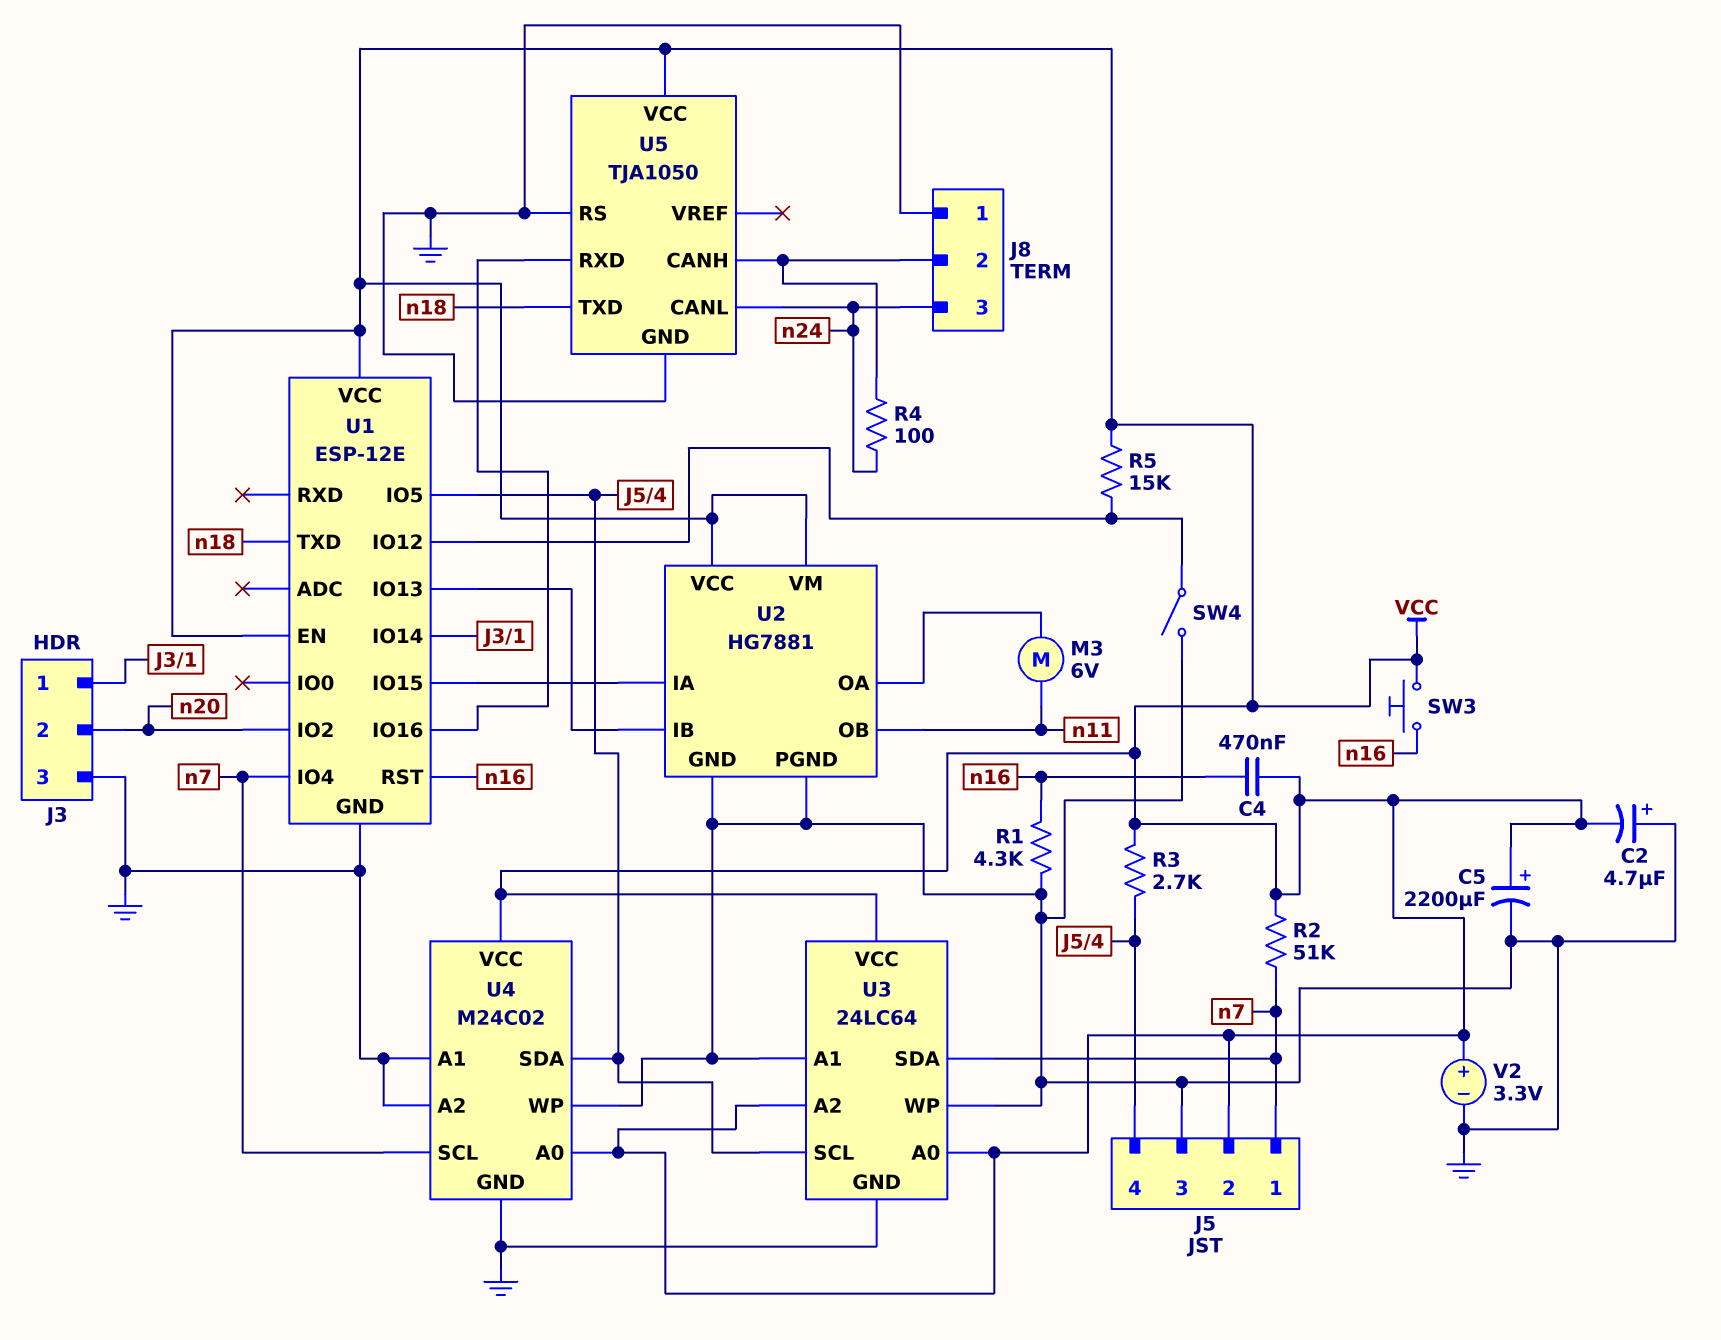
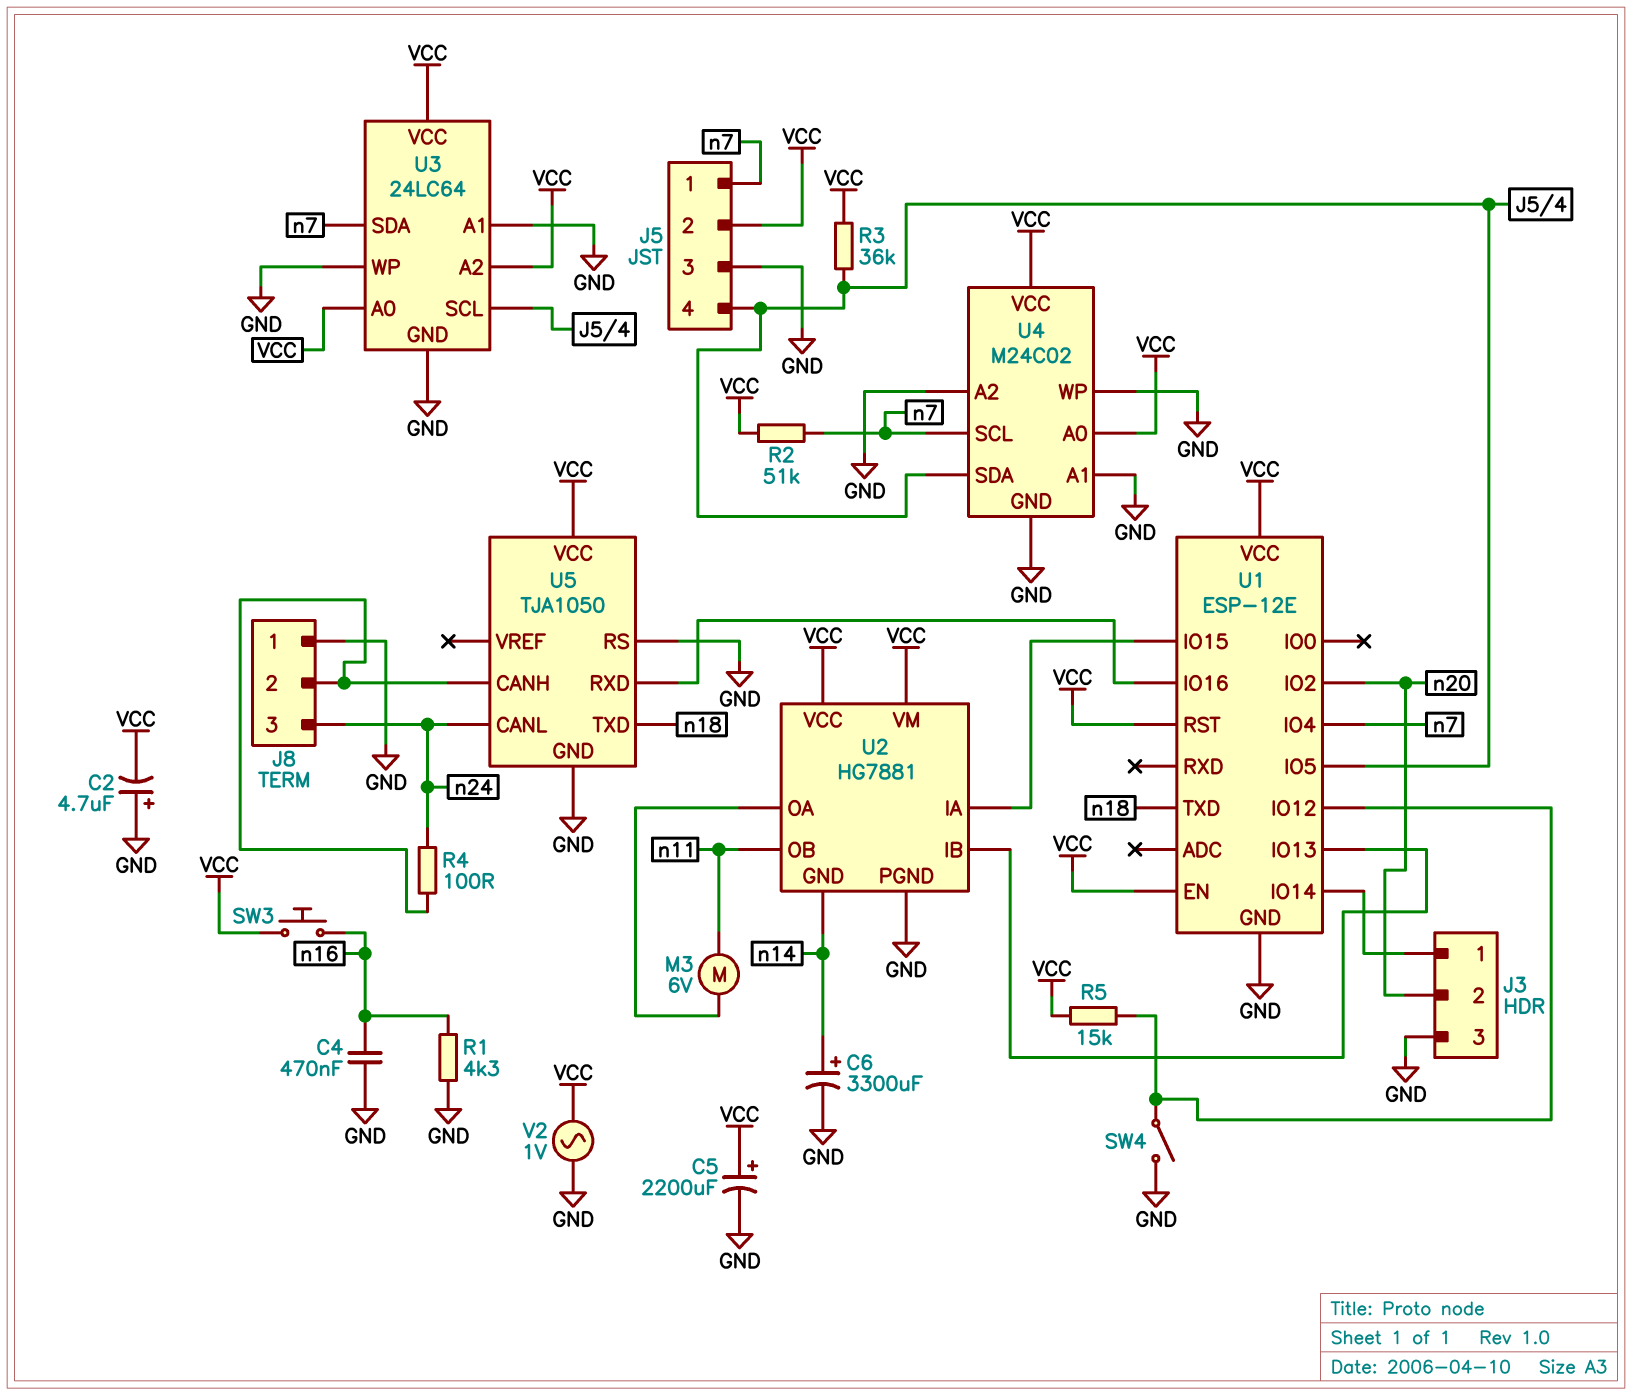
C4: 470nF (VCC, n16) -> 470nF (GND, n16)
C6: none -> 3300uF (plus n14, minus GND)
R3: 2.7k (J5/4, VCC) -> 36k (J5/4, VCC)
U1 pin RST: n16 -> VCC
U2 pin GND: GND -> n14
V2: 3.3V (plus VCC, minus GND) -> AC 1V (GND, VCC)

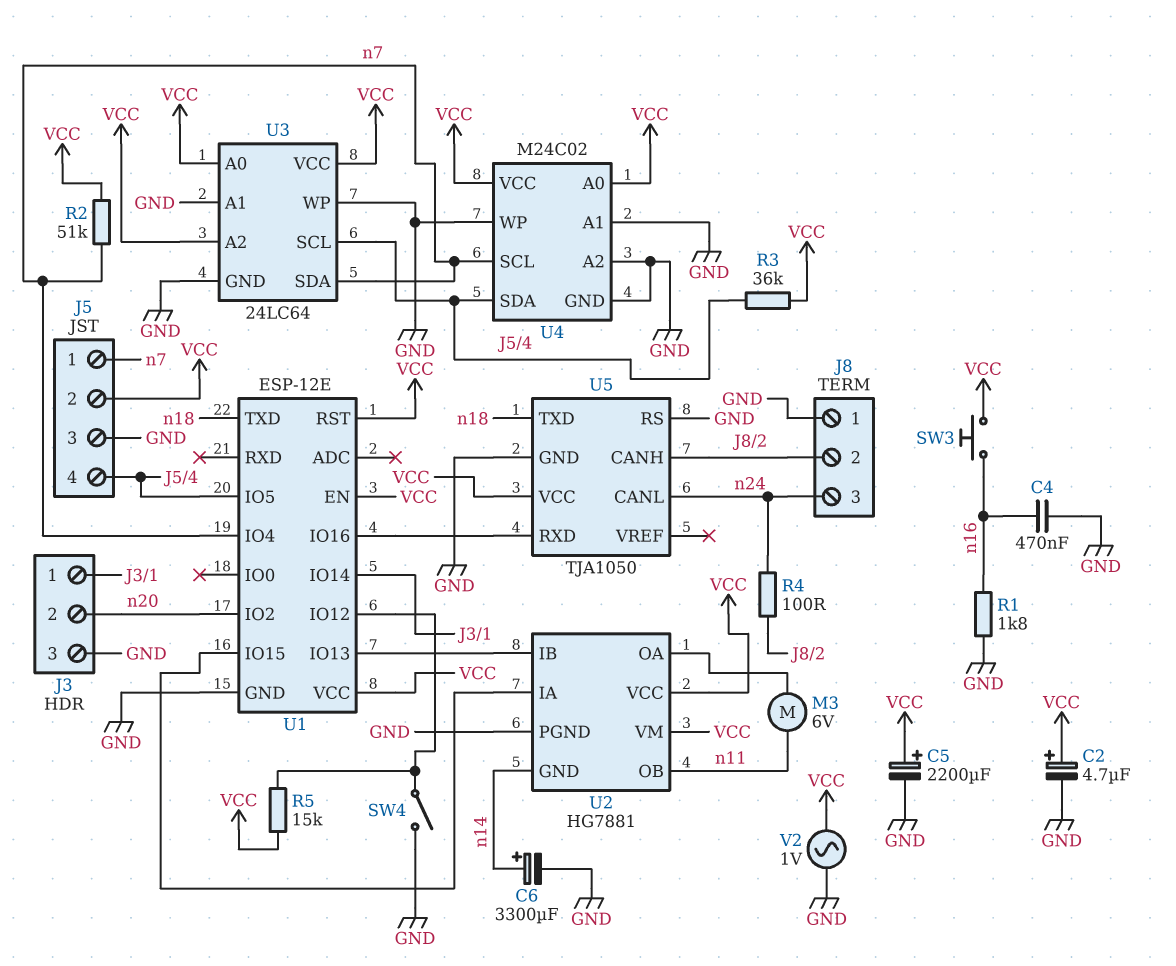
C2: 4.7uF (plus GND, minus VCC) -> 4.7uF (plus VCC, minus GND)
R1: 4.3k (GND, n16) -> 1.8k (GND, n16)

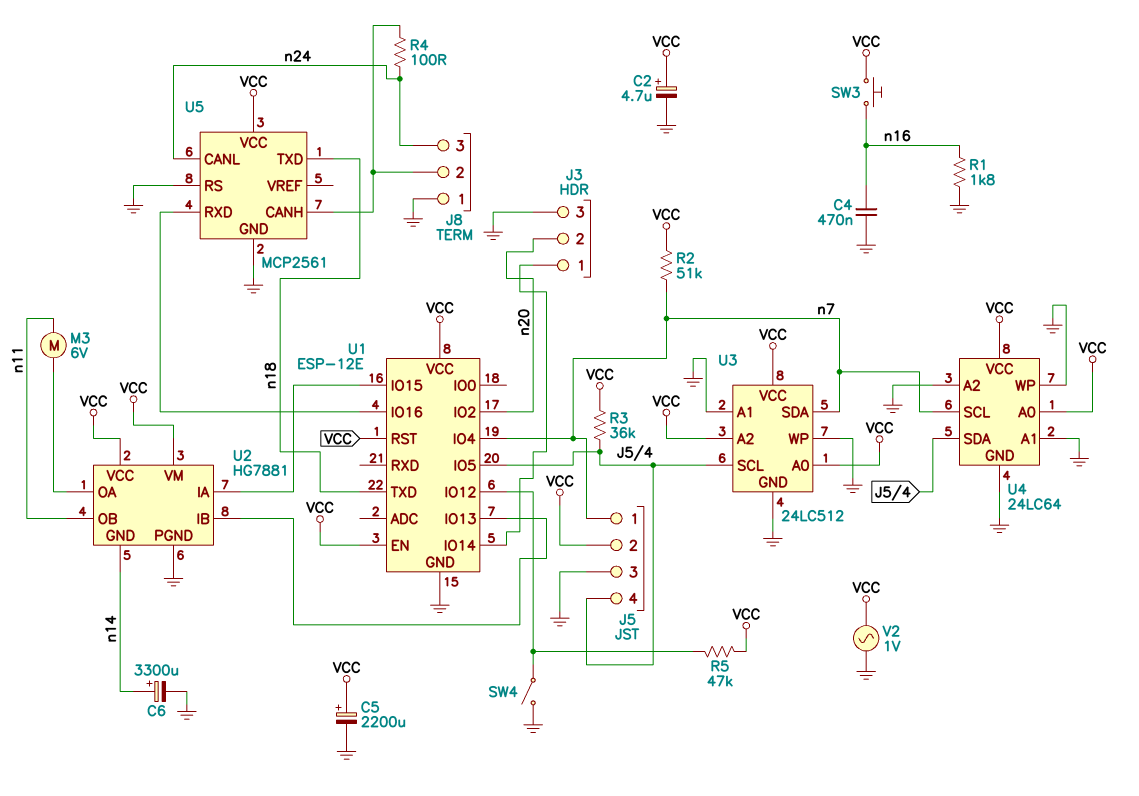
R5: 15k (U1/IO12, VCC) -> 47k (U1/IO12, VCC)
U3: 24LC64 -> 24LC512
U4: M24C02 -> 24LC64
U5: TJA1050 -> MCP2561

